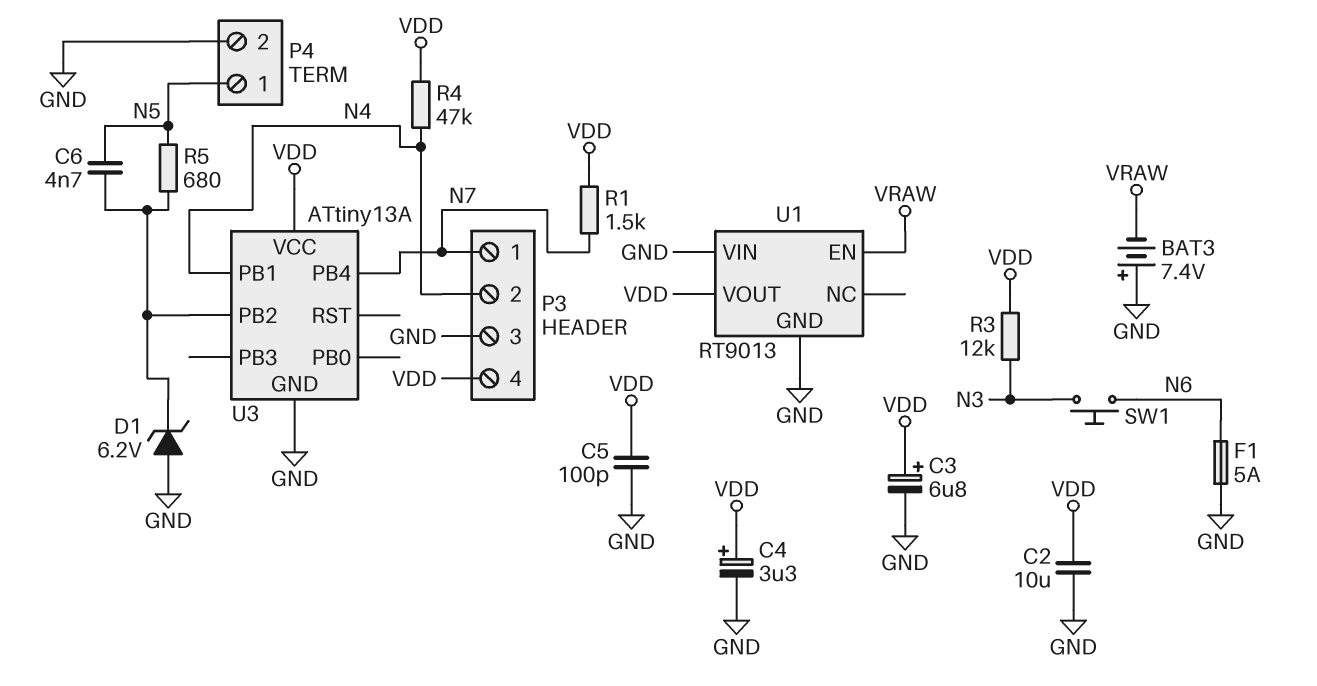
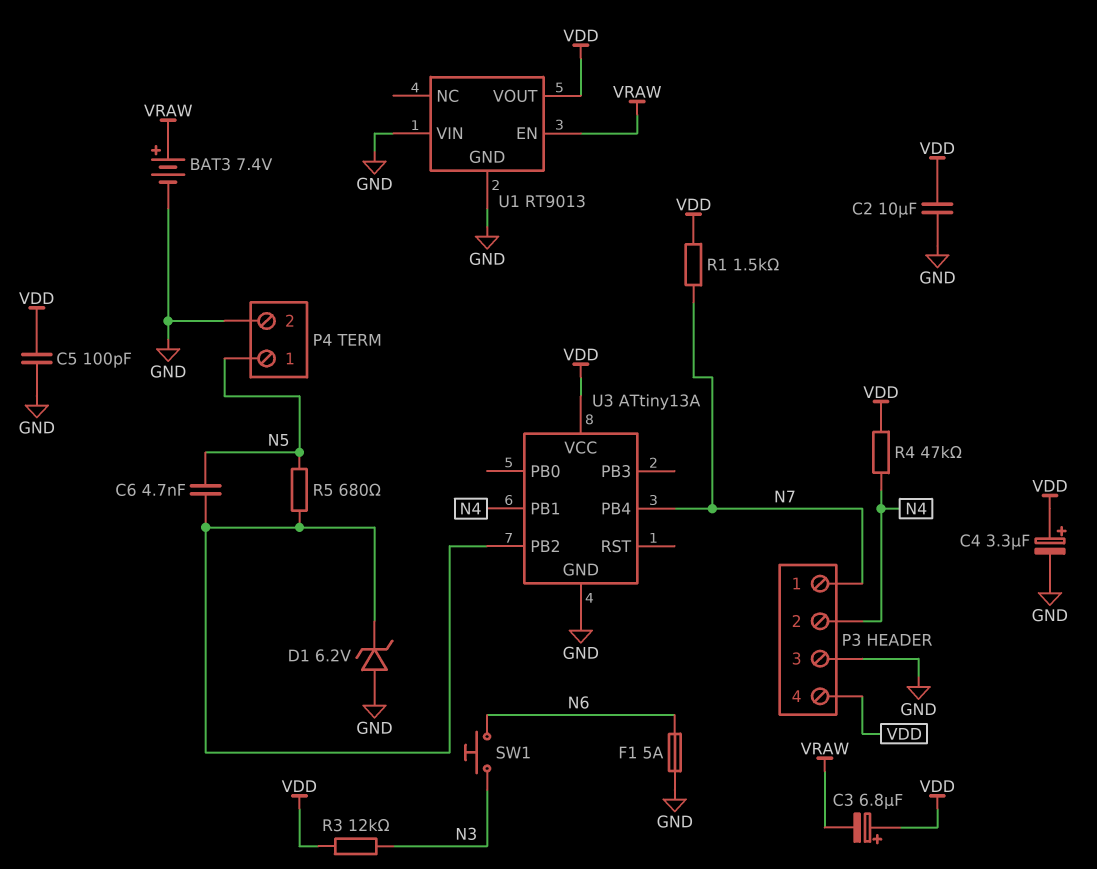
BAT3: 7.4V (plus GND, minus VRAW) -> 7.4V (plus VRAW, minus GND)
C3: 6.8uF (plus VDD, minus GND) -> 6.8uF (plus VDD, minus VRAW)

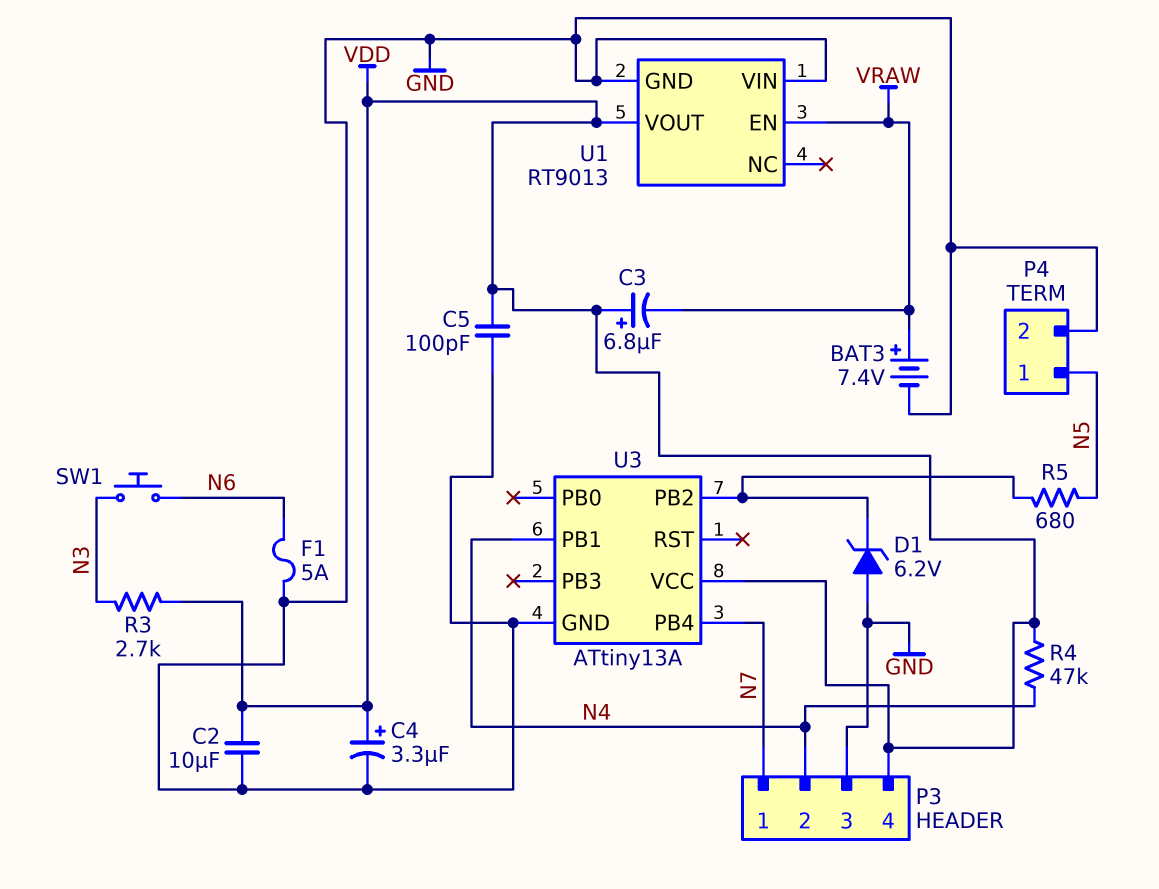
C6: 4.7nF (N5, U3/PB2) -> none
R1: 1.5k (N7, VDD) -> none
R3: 12k (N3, VDD) -> 2.7k (N3, VDD)

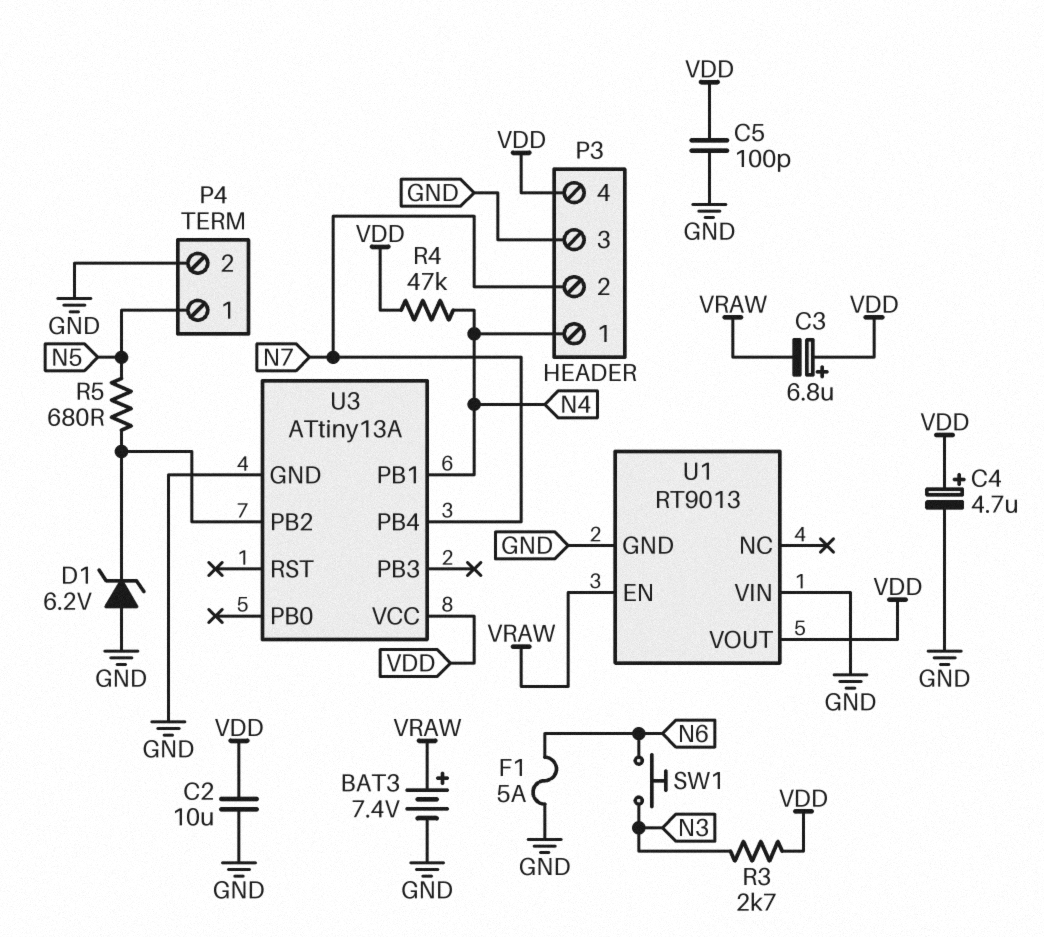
C4: 3.3uF (plus VDD, minus GND) -> 4.7uF (plus VDD, minus GND)
P3 pin 1: N7 -> N4
P3 pin 2: N4 -> N7

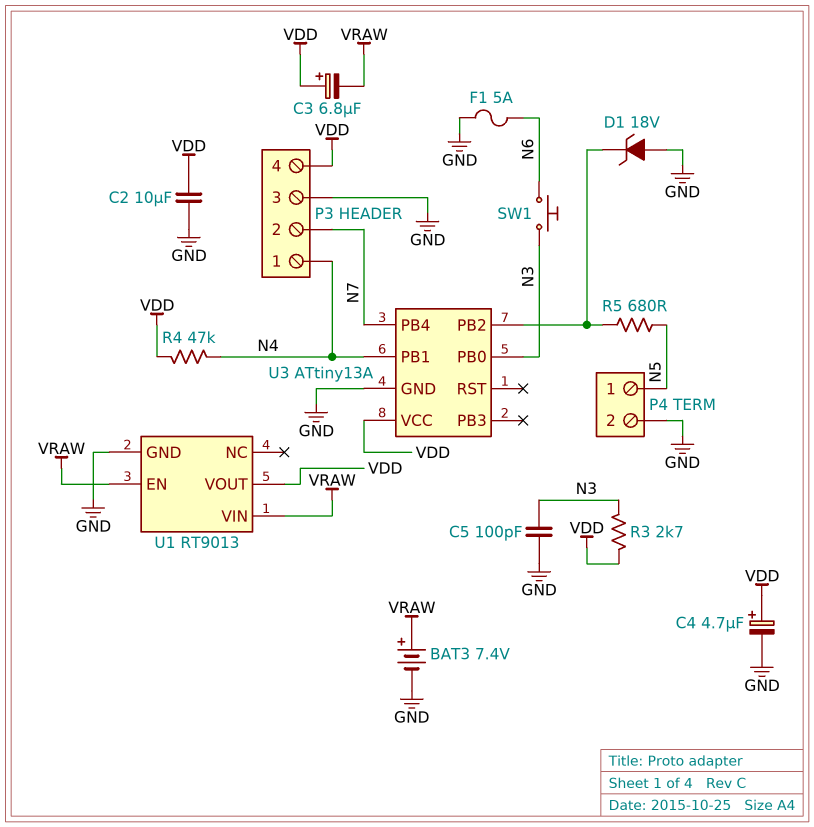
C5: 100pF (GND, VDD) -> 100pF (GND, N3)
D1: zener 6.2V (A GND, K U3/PB2) -> zener 18V (A GND, K U3/PB2)
U1 pin VIN: GND -> VRAW
U3 pin PB0: none -> N3

